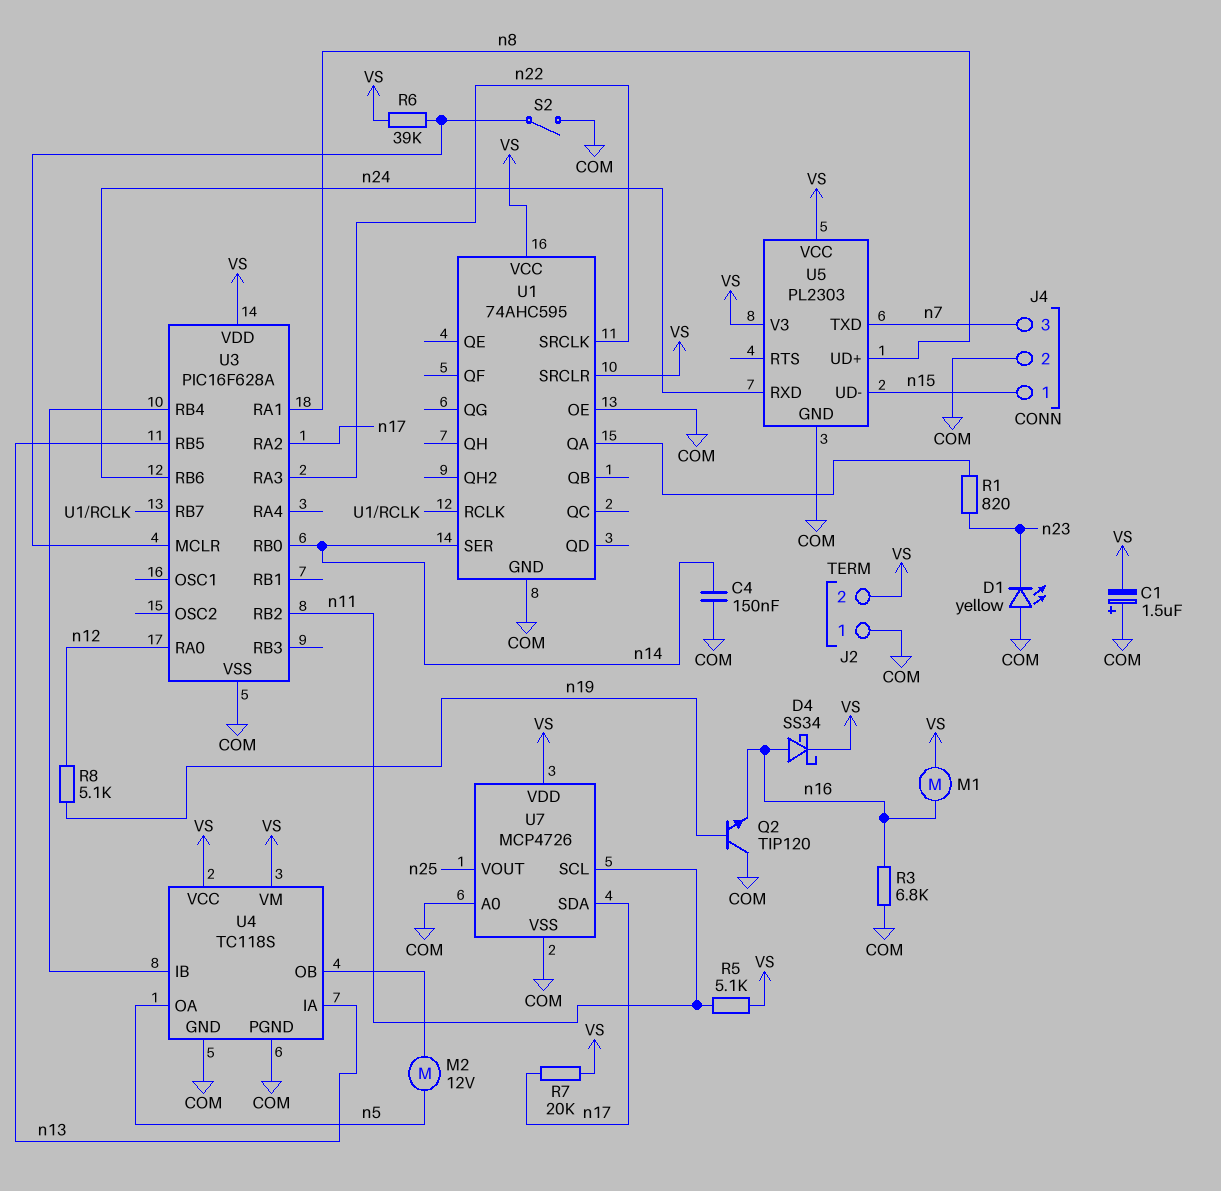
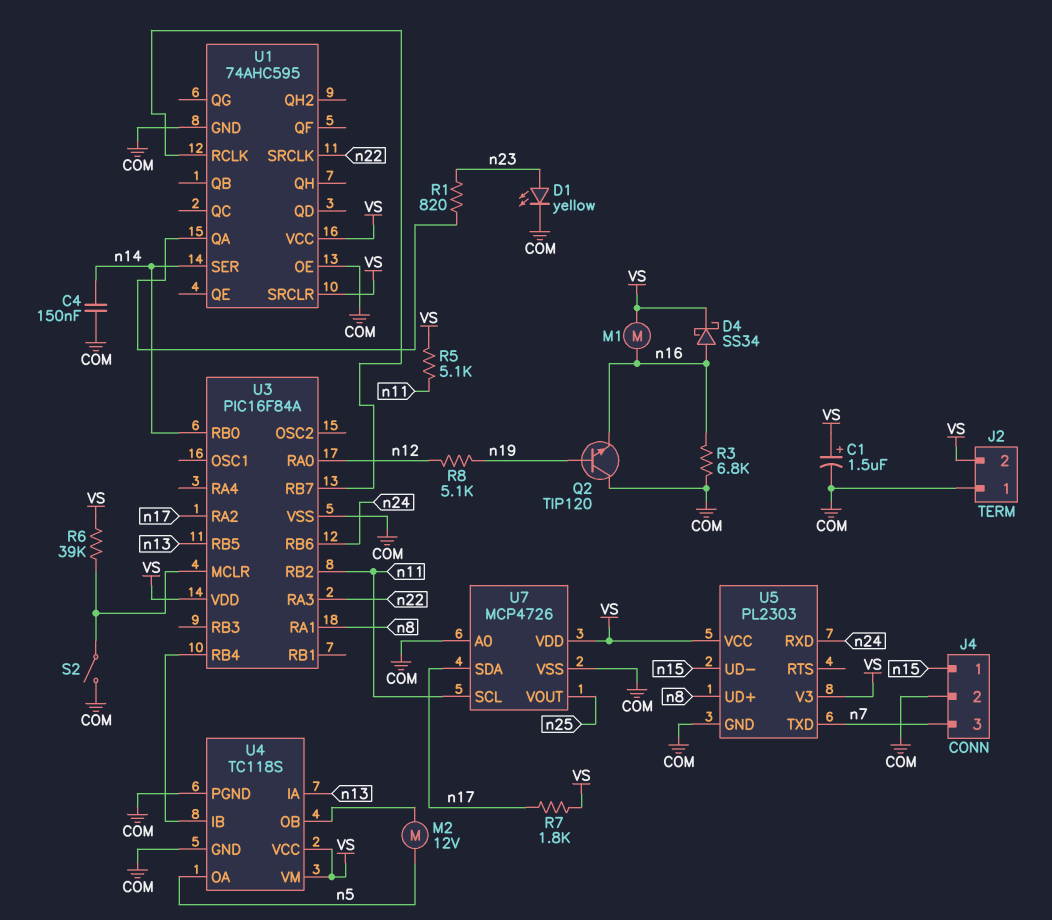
C1: 1.5uF (plus COM, minus VS) -> 1.5uF (plus VS, minus COM)
D1: LED yellow (A COM, K n23) -> LED yellow (A n23, K COM)
R7: 20k (VS, n17) -> 1.8k (VS, n17)
U3: PIC16F628A -> PIC16F84A

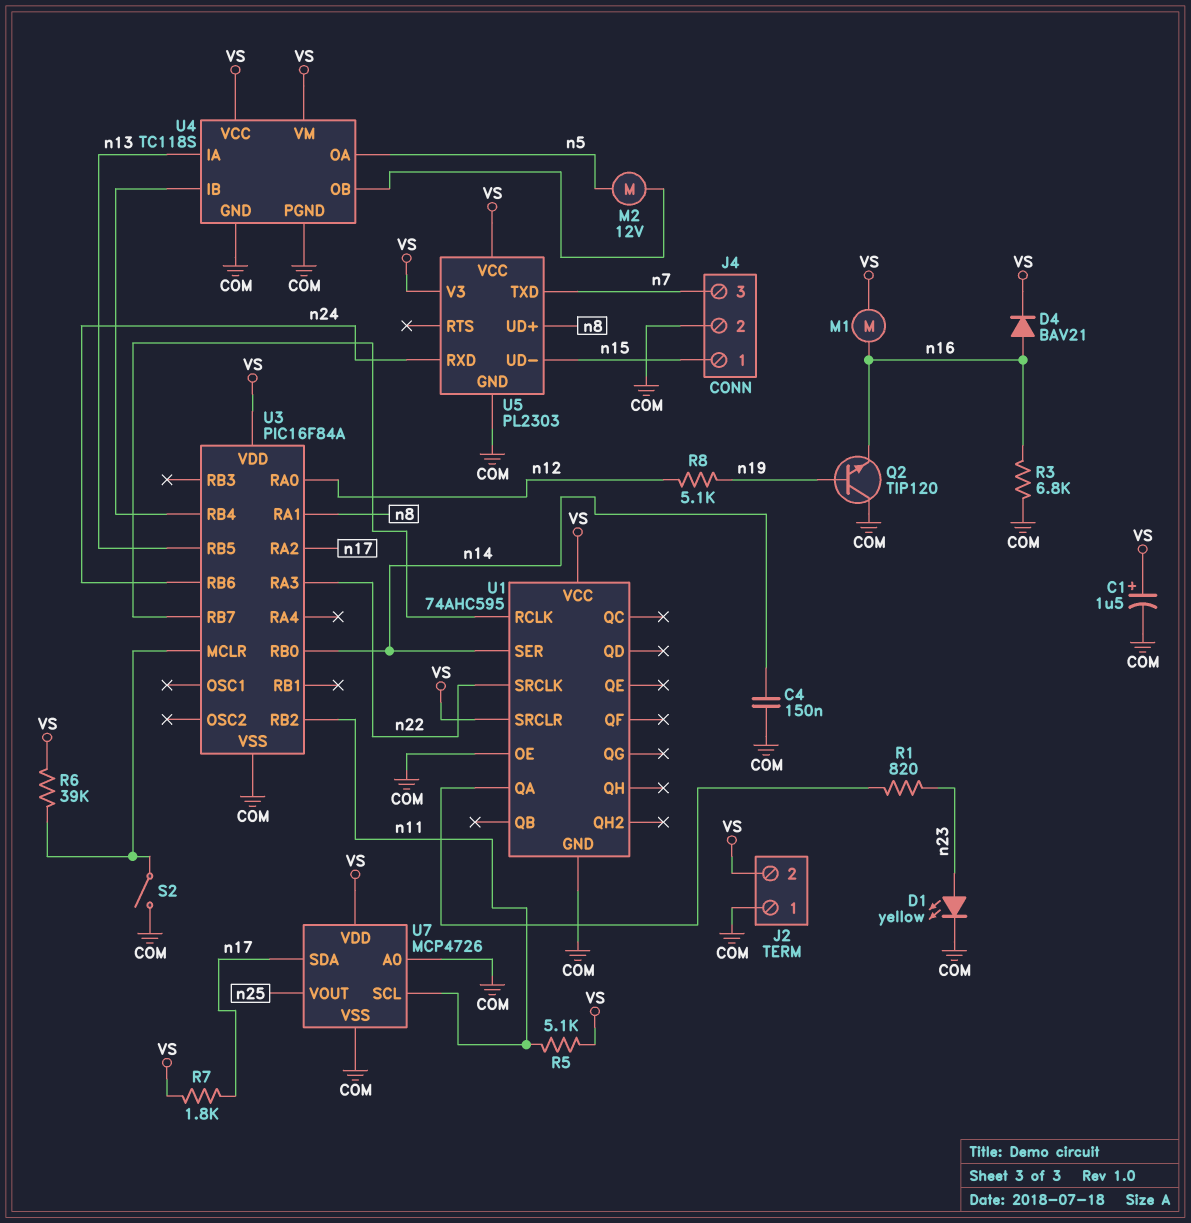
D4: schottky SS34 (A n16, K VS) -> diode BAV21 (A n16, K VS)

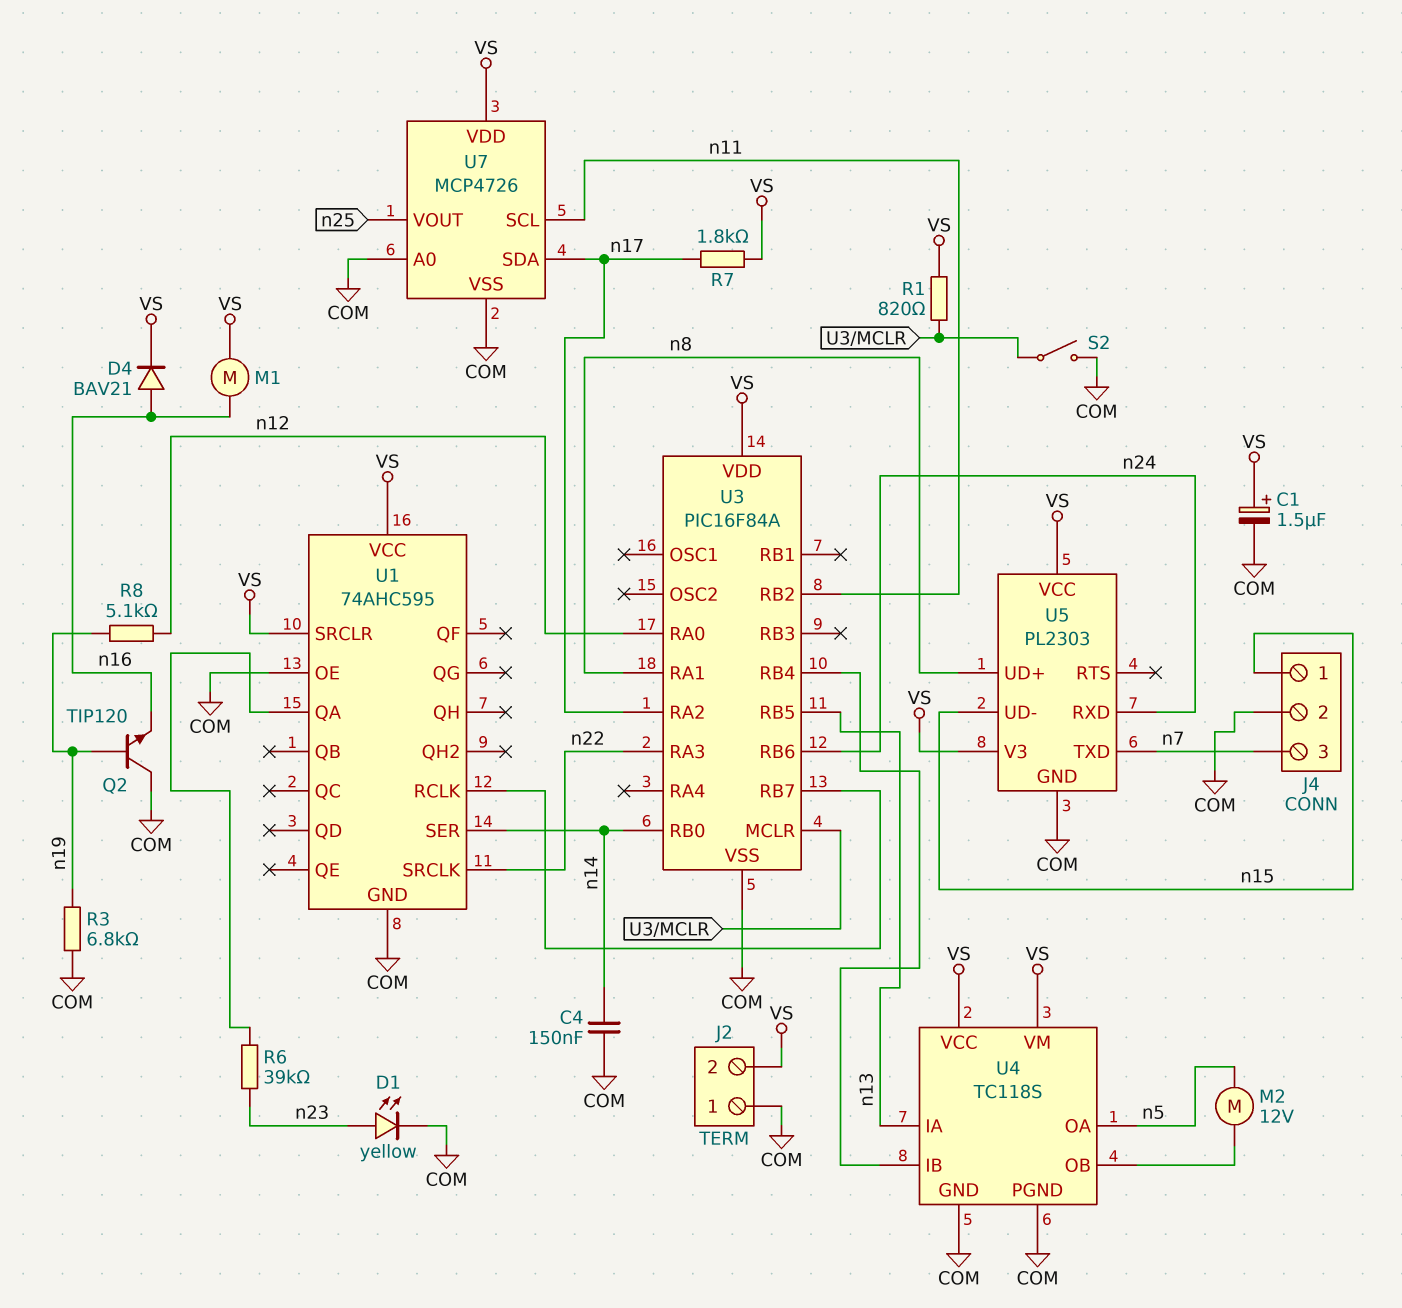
R1: 820 (U1/QA, n23) -> 820 (U3/MCLR, VS)
R3: 6.8k (COM, n16) -> 6.8k (COM, n19)
R5: 5.1k (VS, n11) -> none
R6: 39k (U3/MCLR, VS) -> 39k (U1/QA, n23)

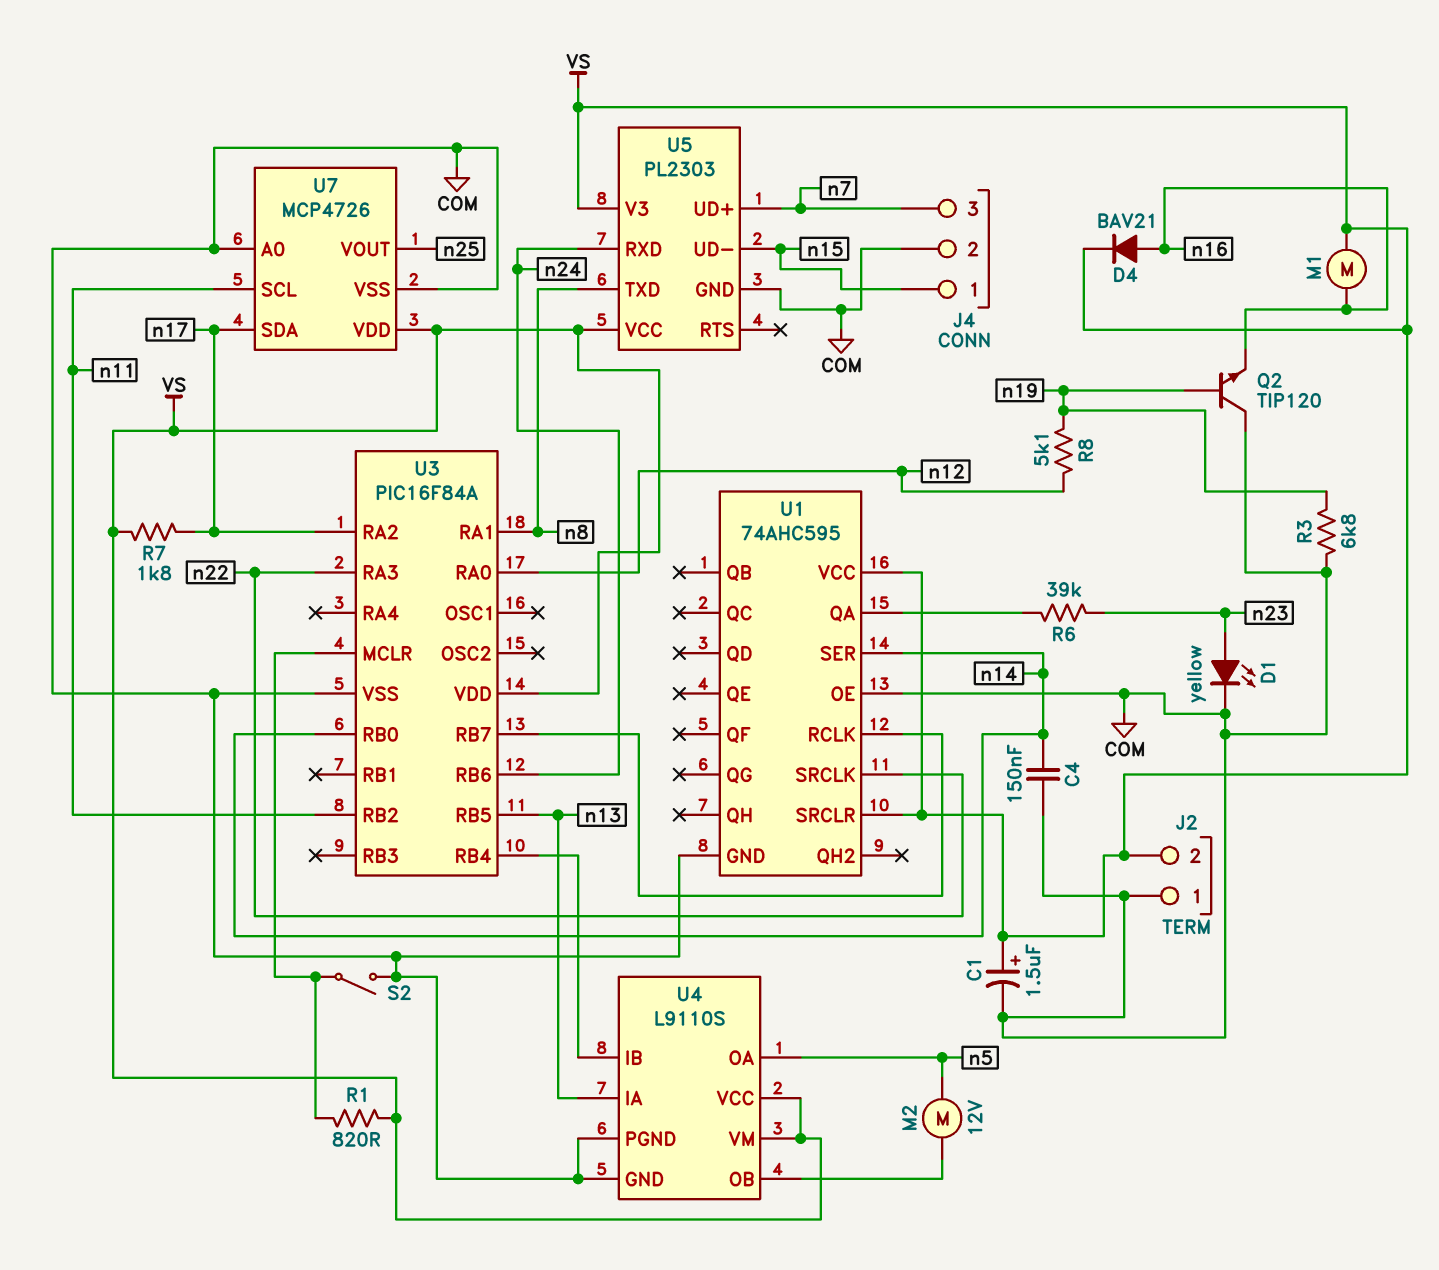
U4: TC118S -> L9110S
U5 pin TXD: n7 -> n8
U5 pin UD+: n8 -> n7

